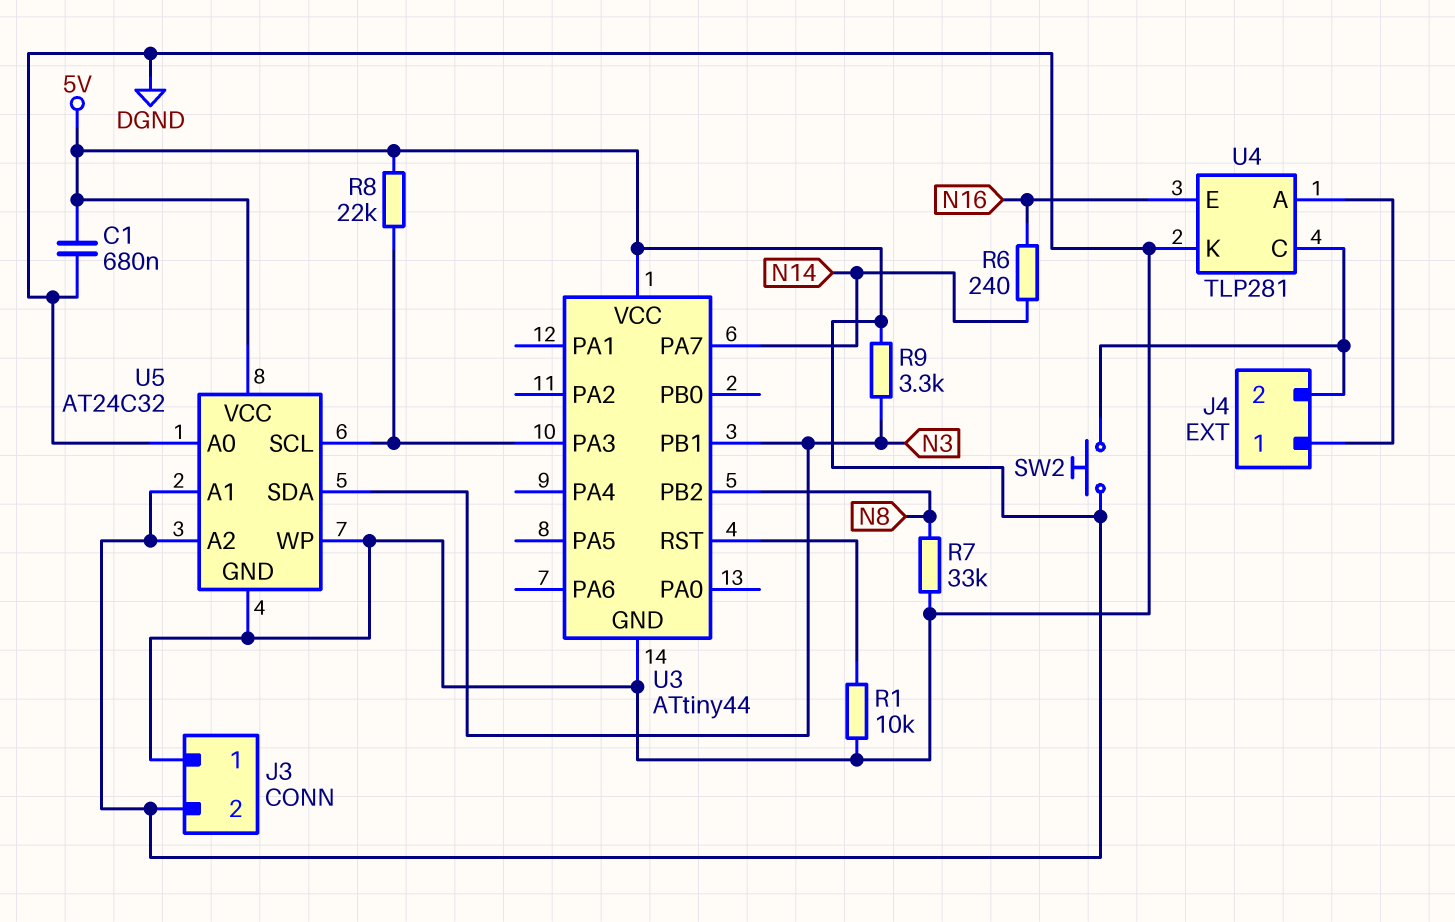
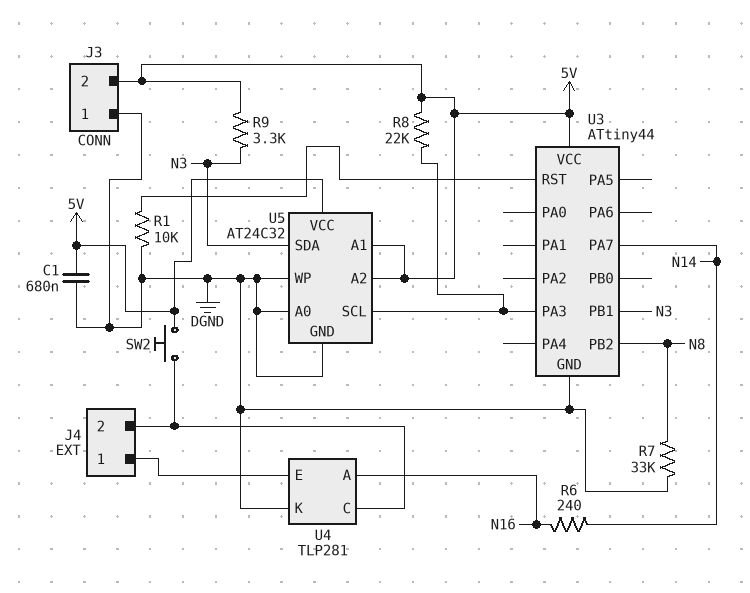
U4 pin A: J4/1 -> N16
U4 pin E: N16 -> J4/1

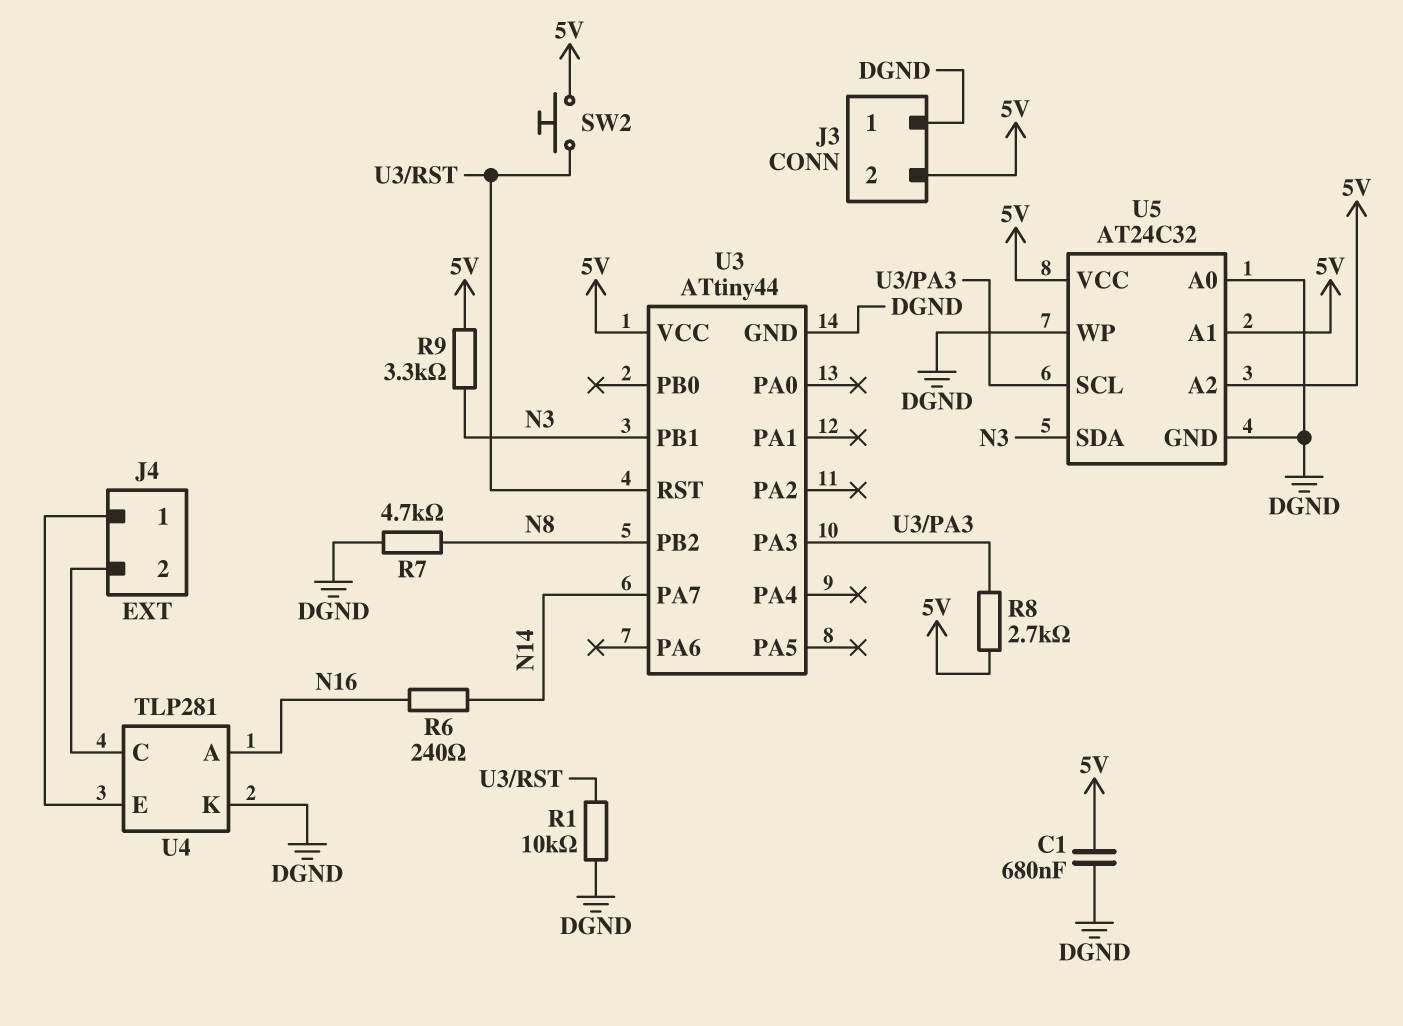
R7: 33k (DGND, N8) -> 4.7k (DGND, N8)
R8: 22k (5V, U3/PA3) -> 2.7k (5V, U3/PA3)
SW2: button (5V, J4/2) -> button (5V, U3/RST)

